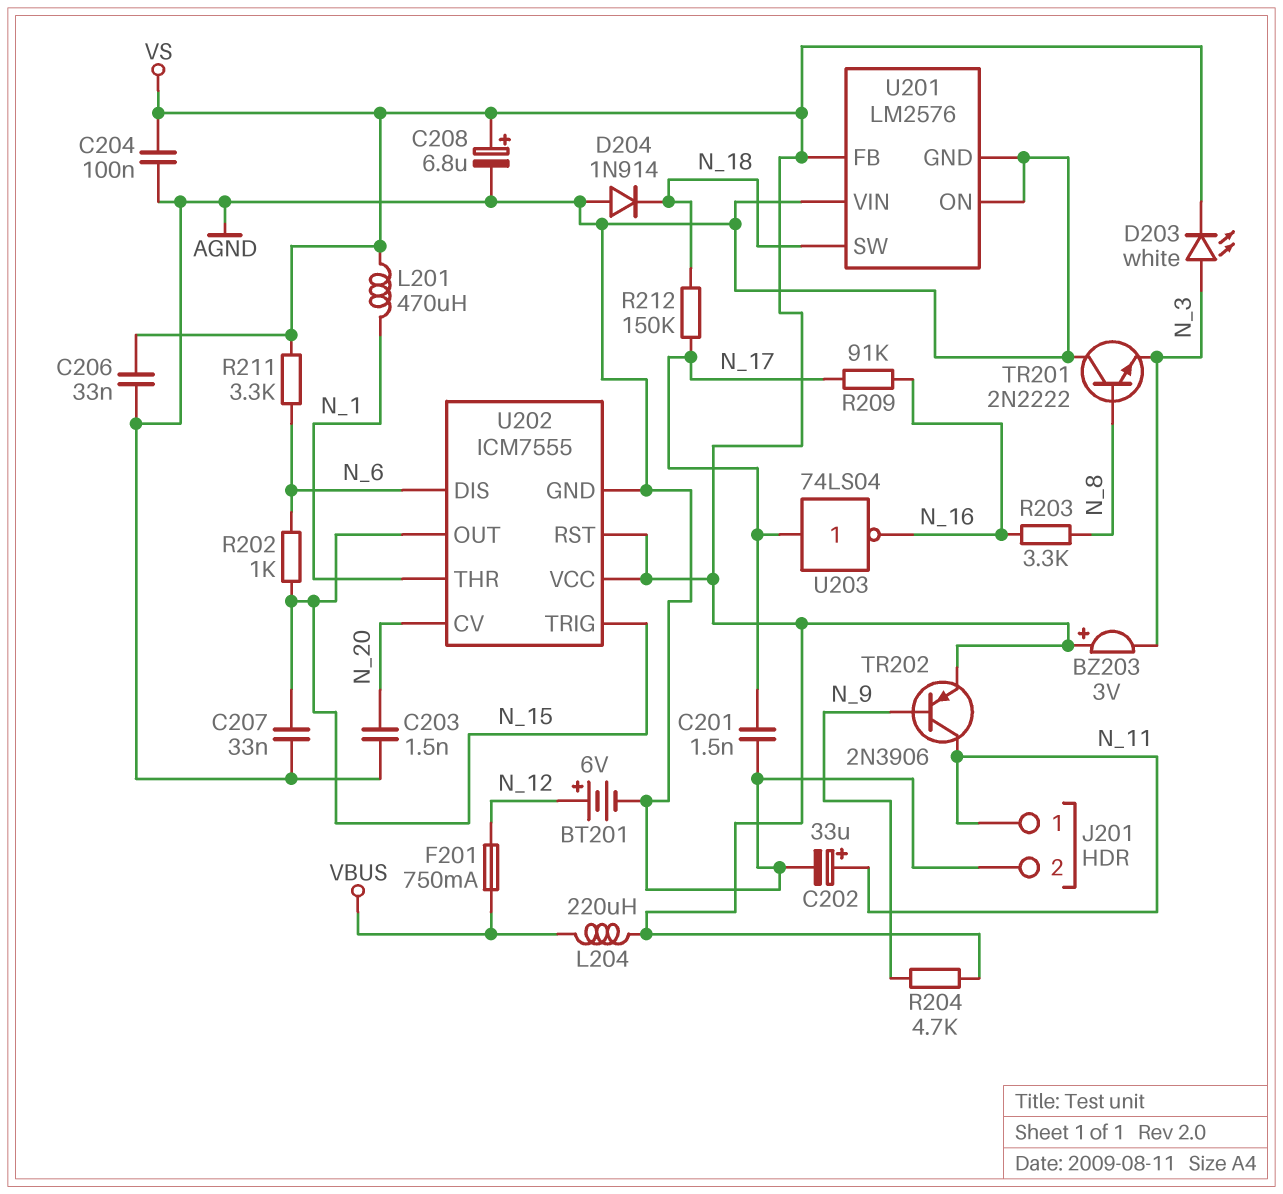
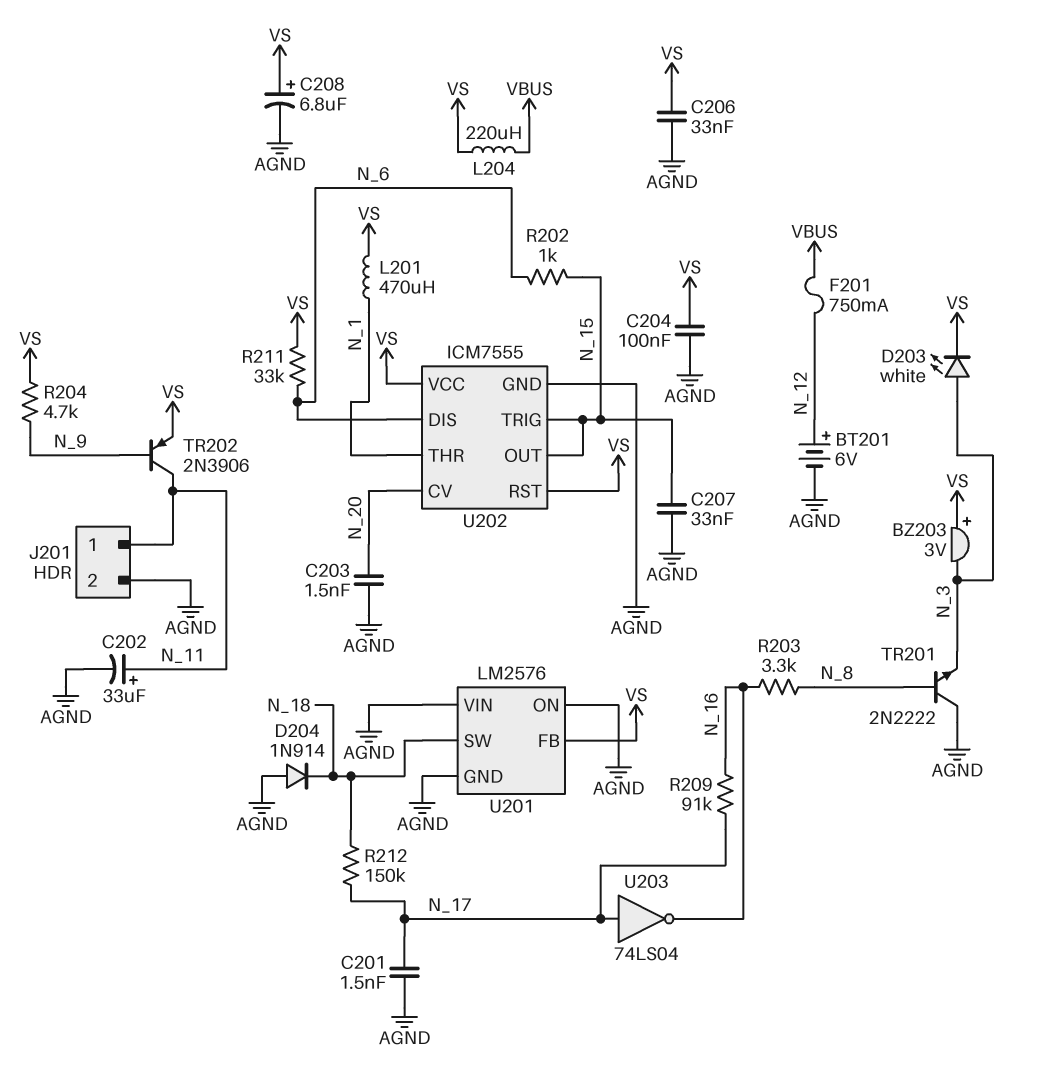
R211: 3.3k (N_6, VS) -> 33k (N_6, VS)

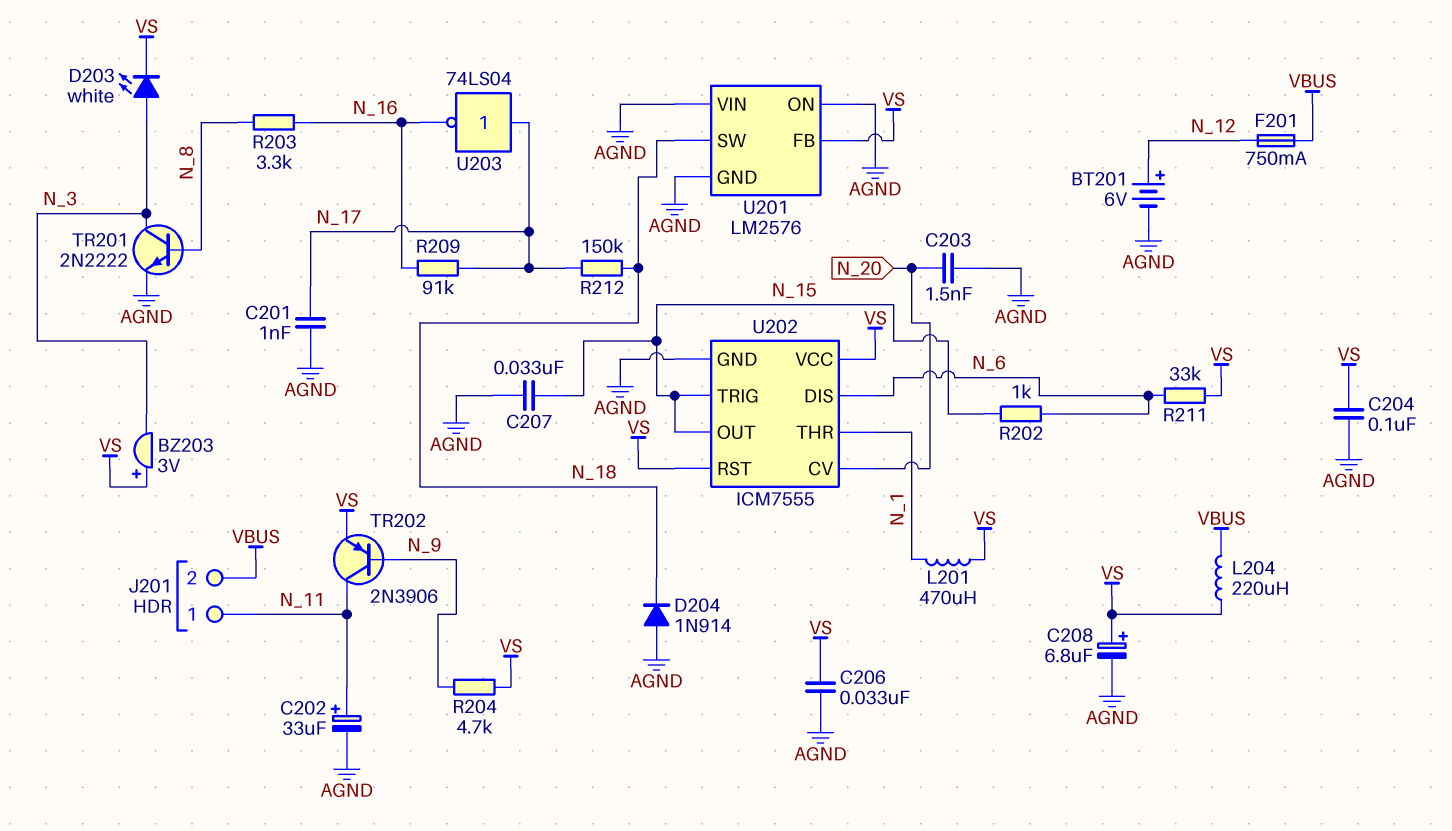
C201: 1.5nF (AGND, N_17) -> 1nF (AGND, N_17)
J201 pin 2: AGND -> VBUS
TR201: NPN 2N2222 (B N_8, C AGND, E N_3) -> NPN 2N2222 (B N_8, C N_3, E AGND)

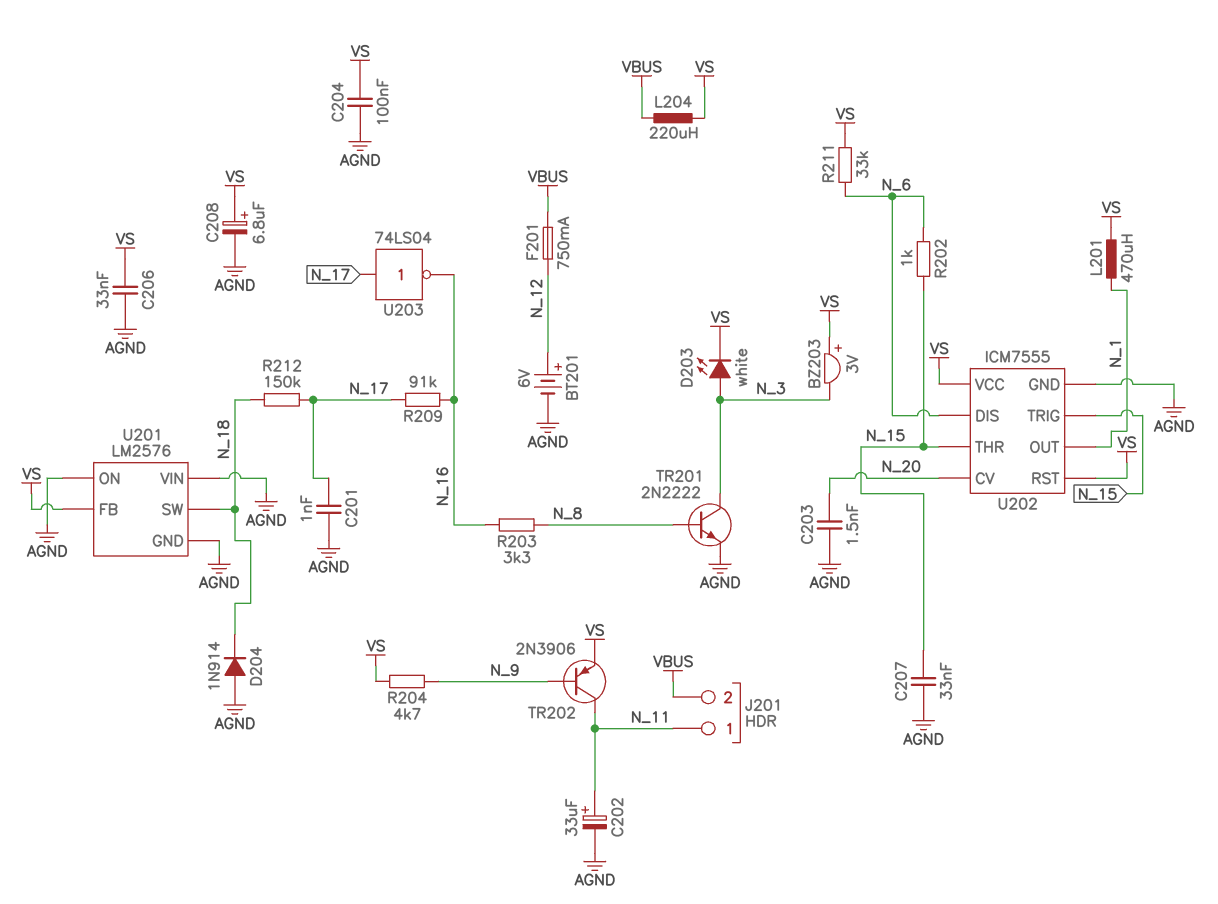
U202 pin OUT: N_15 -> N_1
U202 pin THR: N_1 -> N_15

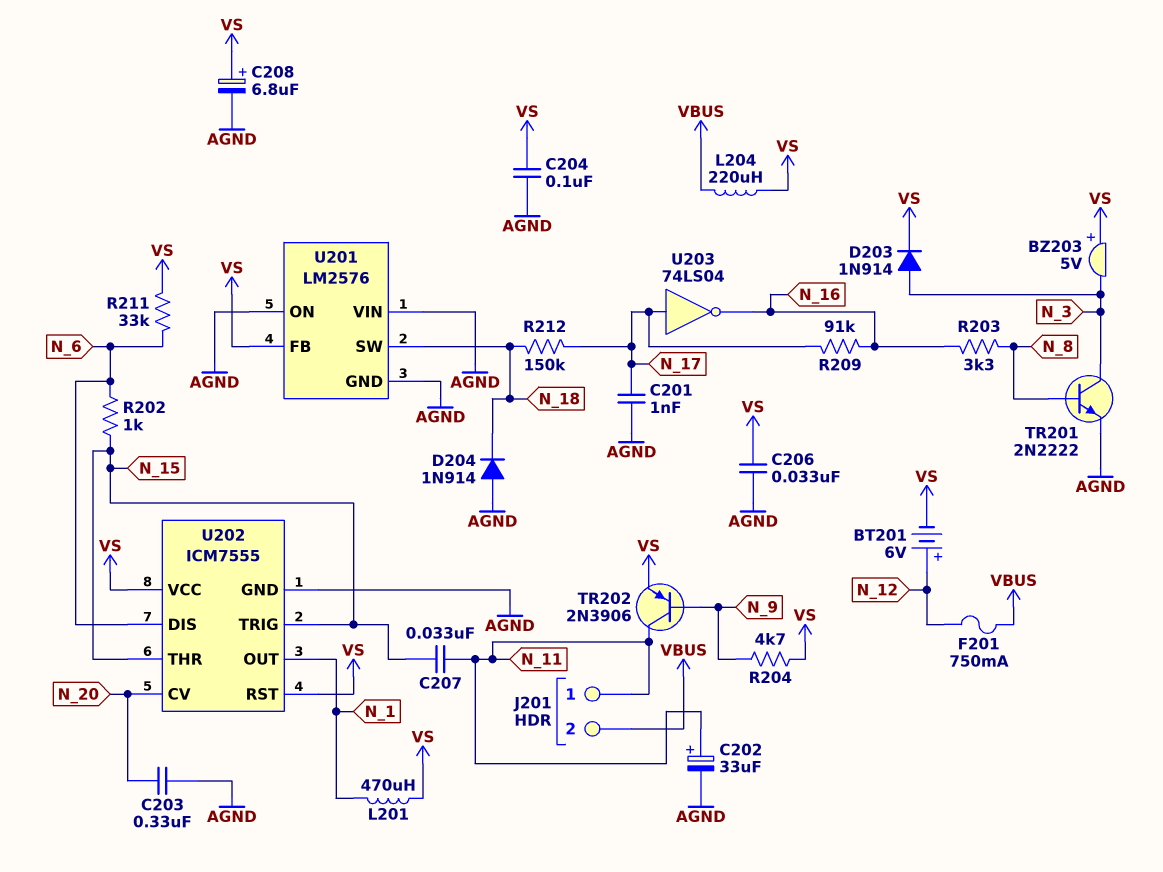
BT201: 6V (plus N_12, minus AGND) -> 6V (plus N_12, minus VS)
BZ203: buzzer 3V (plus VS, minus N_3) -> buzzer 5V (plus VS, minus N_3)
C203: 1.5nF (AGND, N_20) -> 330nF (AGND, N_20)
C207: 33nF (AGND, N_15) -> 33nF (N_11, N_15)
D203: LED white (A N_3, K VS) -> diode 1N914 (A N_3, K VS)

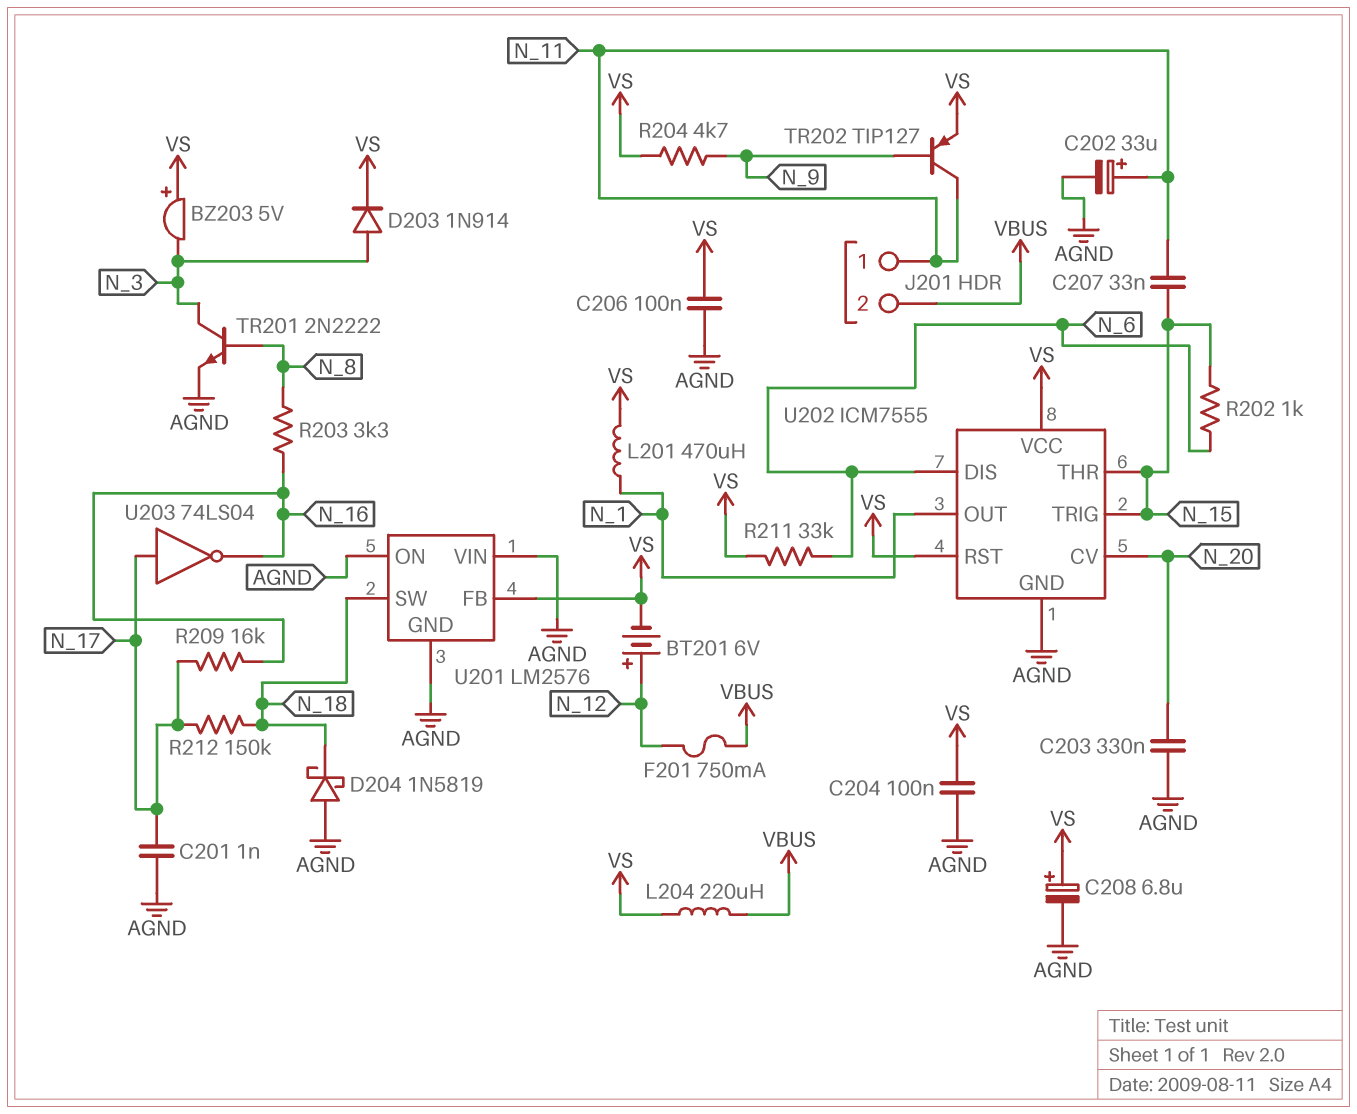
C206: 33nF (AGND, VS) -> 100nF (AGND, VS)
D204: diode 1N914 (A AGND, K N_18) -> schottky 1N5819 (A AGND, K N_18)
R209: 91k (N_16, N_17) -> 16k (N_16, N_17)
TR202: PNP 2N3906 (B N_9, C N_11, E VS) -> PNP TIP127 (B N_9, C N_11, E VS)

